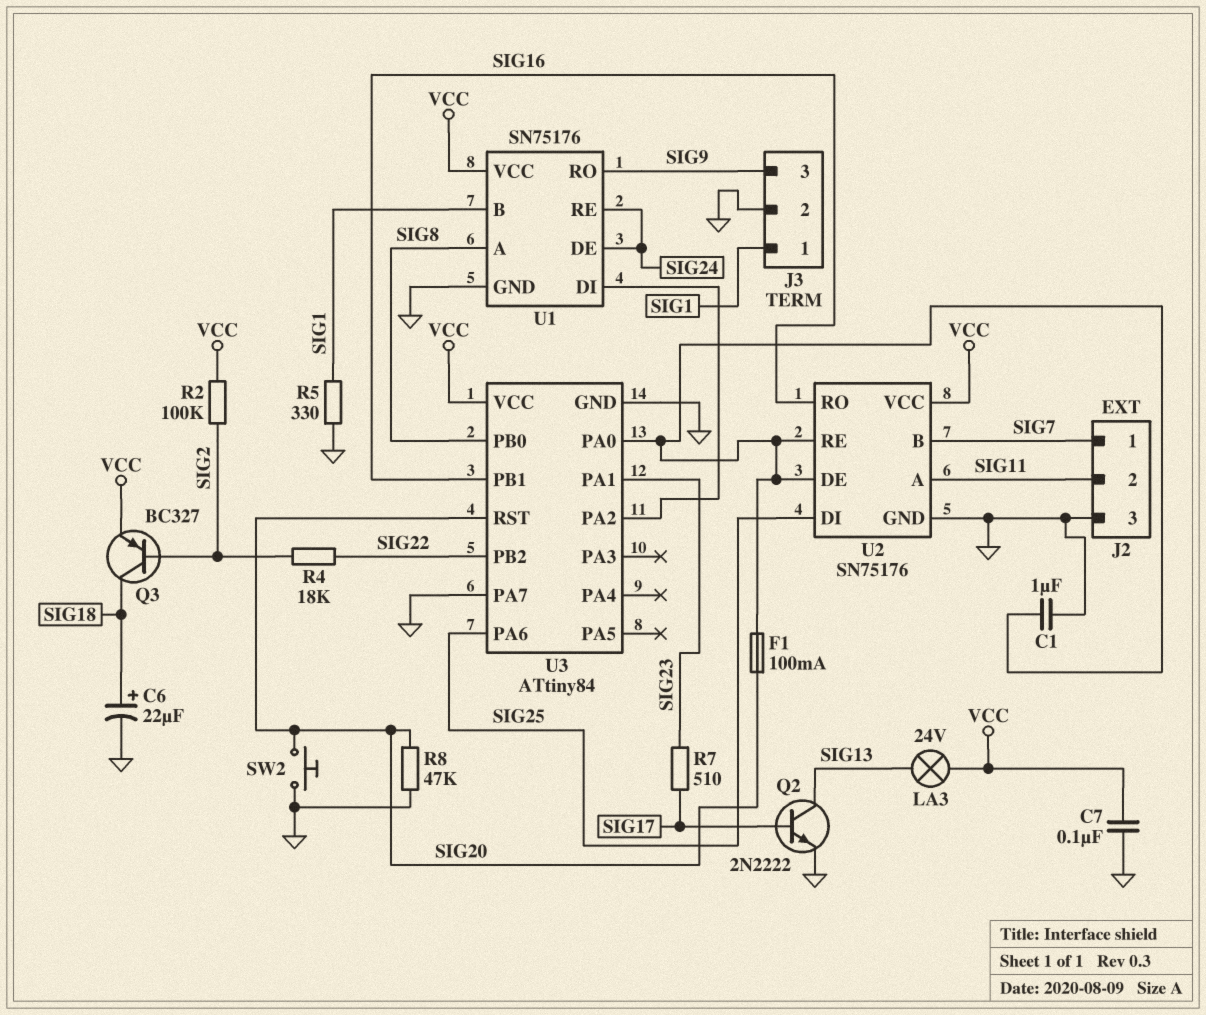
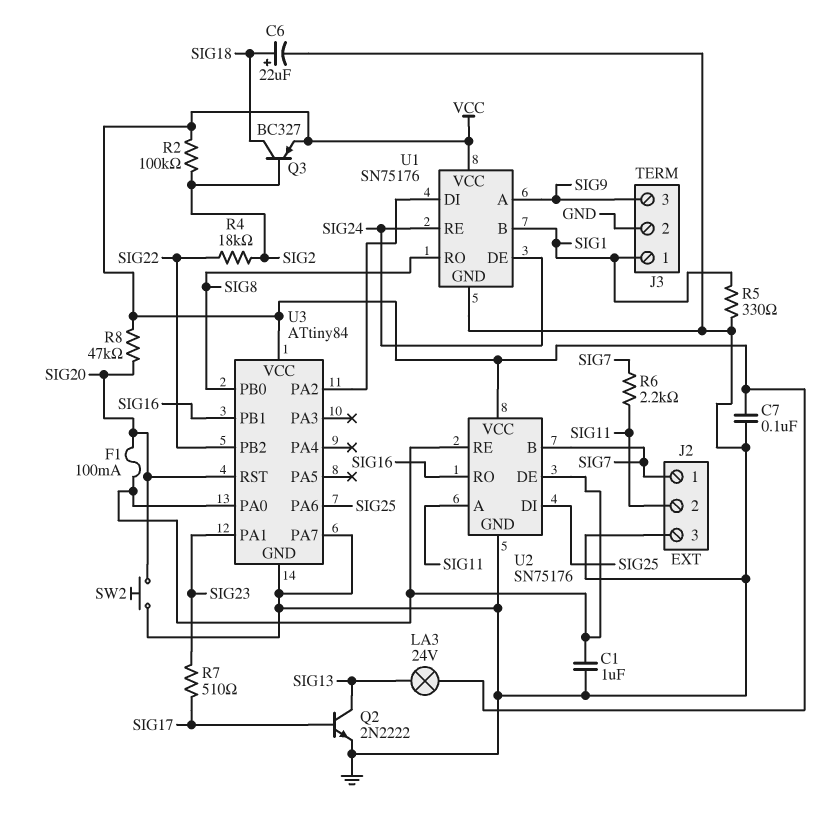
R6: none -> 2.2k (SIG7, SIG11)
R8: 47k (GND, SIG20) -> 47k (SIG20, VCC)
U1 pin A: SIG8 -> SIG9
U1 pin RO: SIG9 -> SIG8

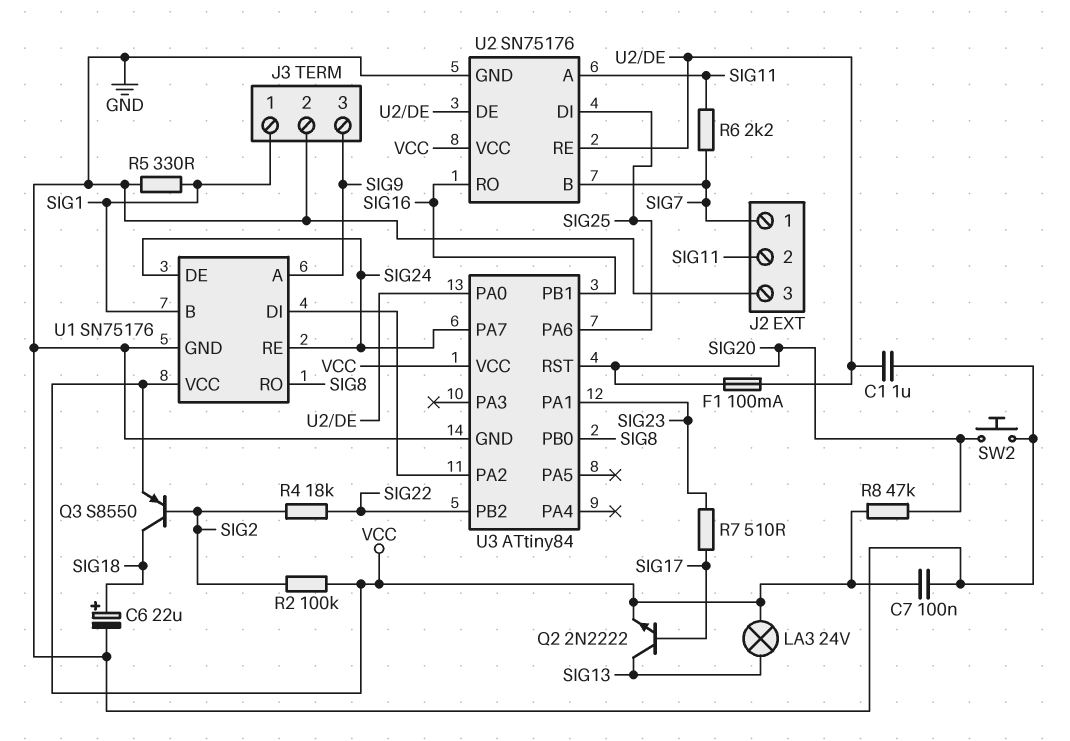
Q2: NPN 2N2222 (B SIG17, C SIG13, E GND) -> NPN 2N2222 (B SIG17, C SIG13, E VCC)
Q3: PNP BC327 (B SIG2, C SIG18, E VCC) -> PNP S8550 (B SIG2, C SIG18, E VCC)
U3 pin PA7: GND -> SIG24

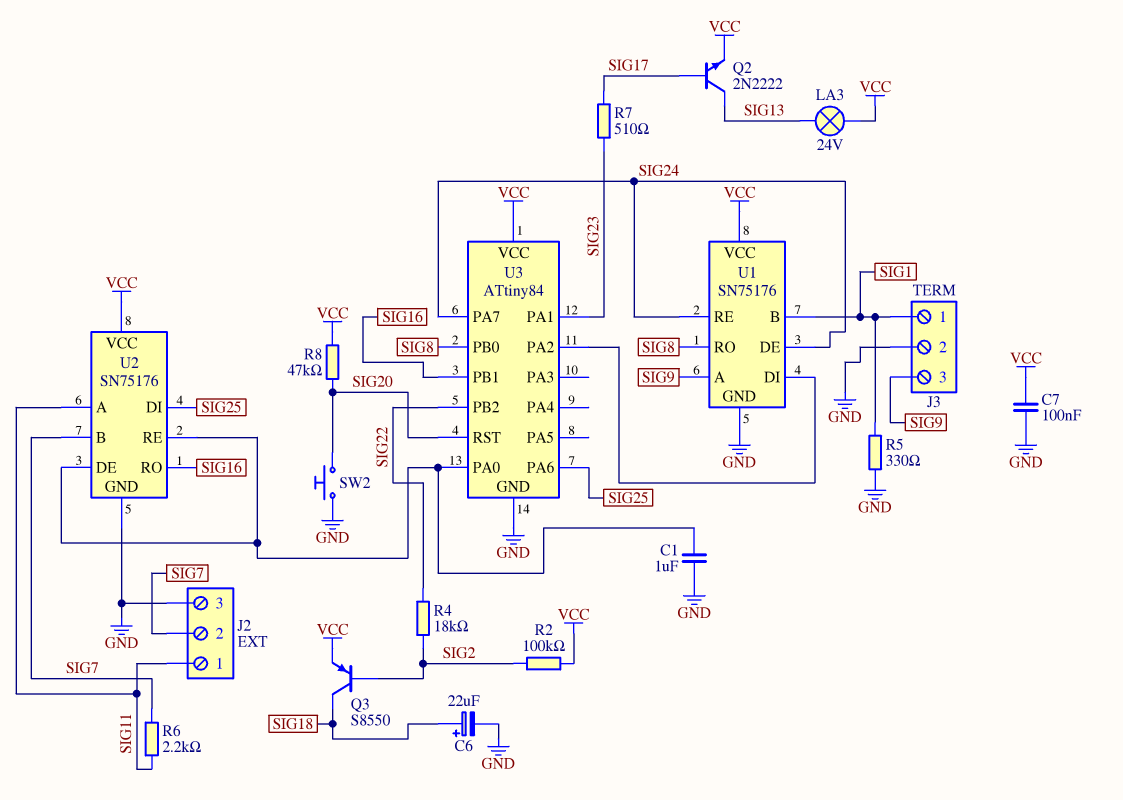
F1: 100mA (SIG20, U2/DE) -> none
J2 pin 1: SIG7 -> SIG11
J2 pin 2: SIG11 -> SIG7

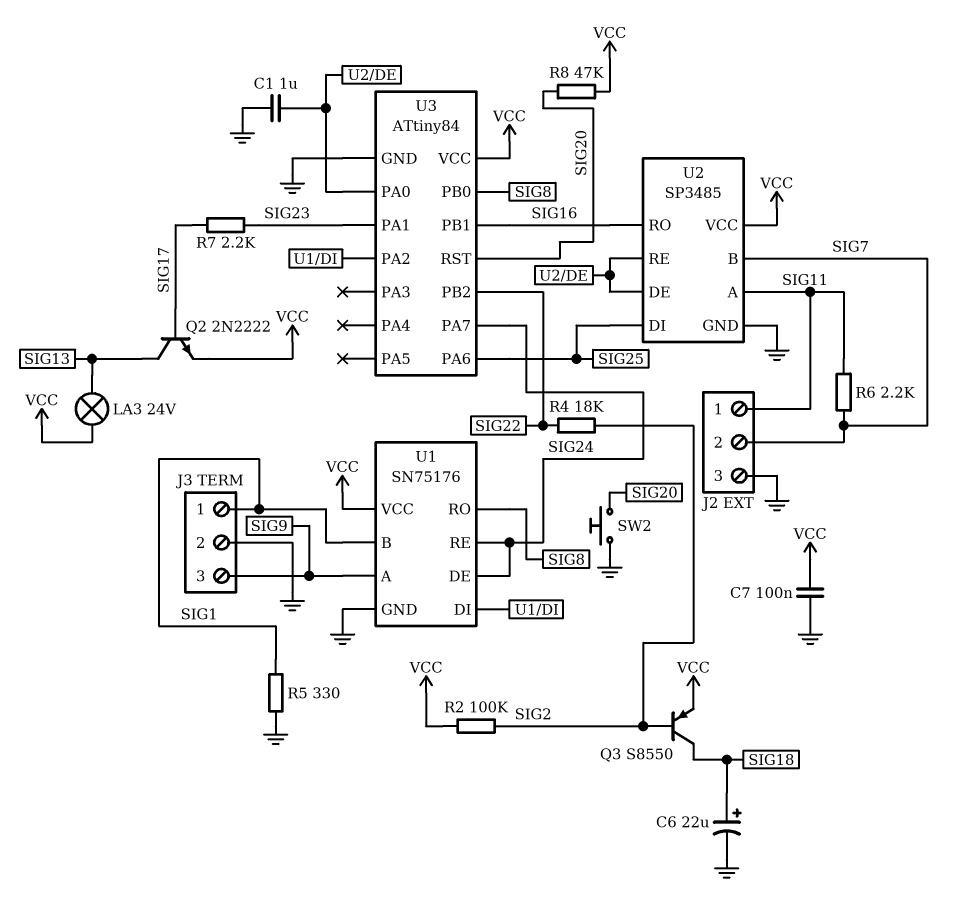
R7: 510 (SIG17, SIG23) -> 2.2k (SIG17, SIG23)
U2: SN75176 -> SP3485

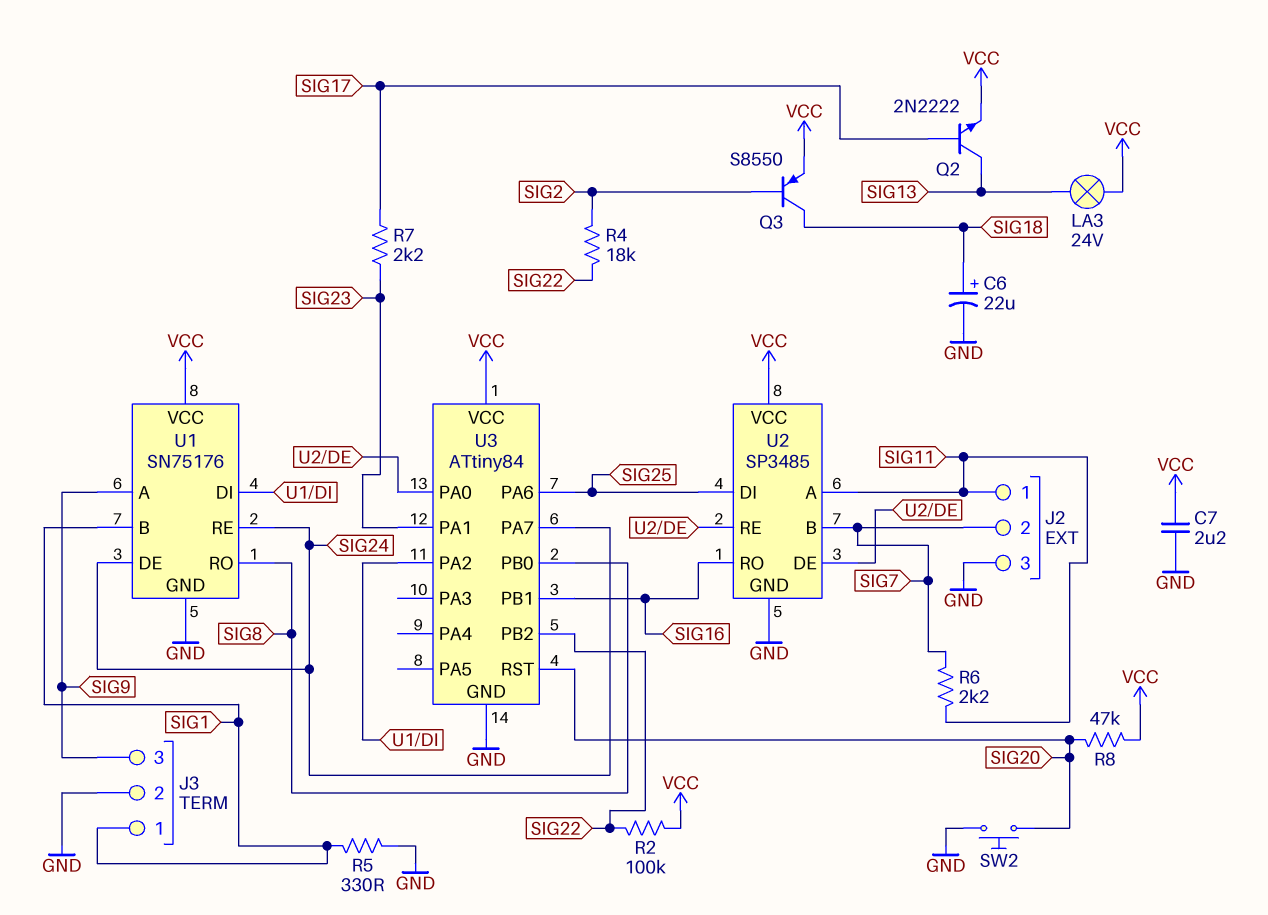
C1: 1uF (GND, U2/DE) -> none
C7: 100nF (GND, VCC) -> 2.2uF (GND, VCC)
R2: 100k (SIG2, VCC) -> 100k (SIG22, VCC)

